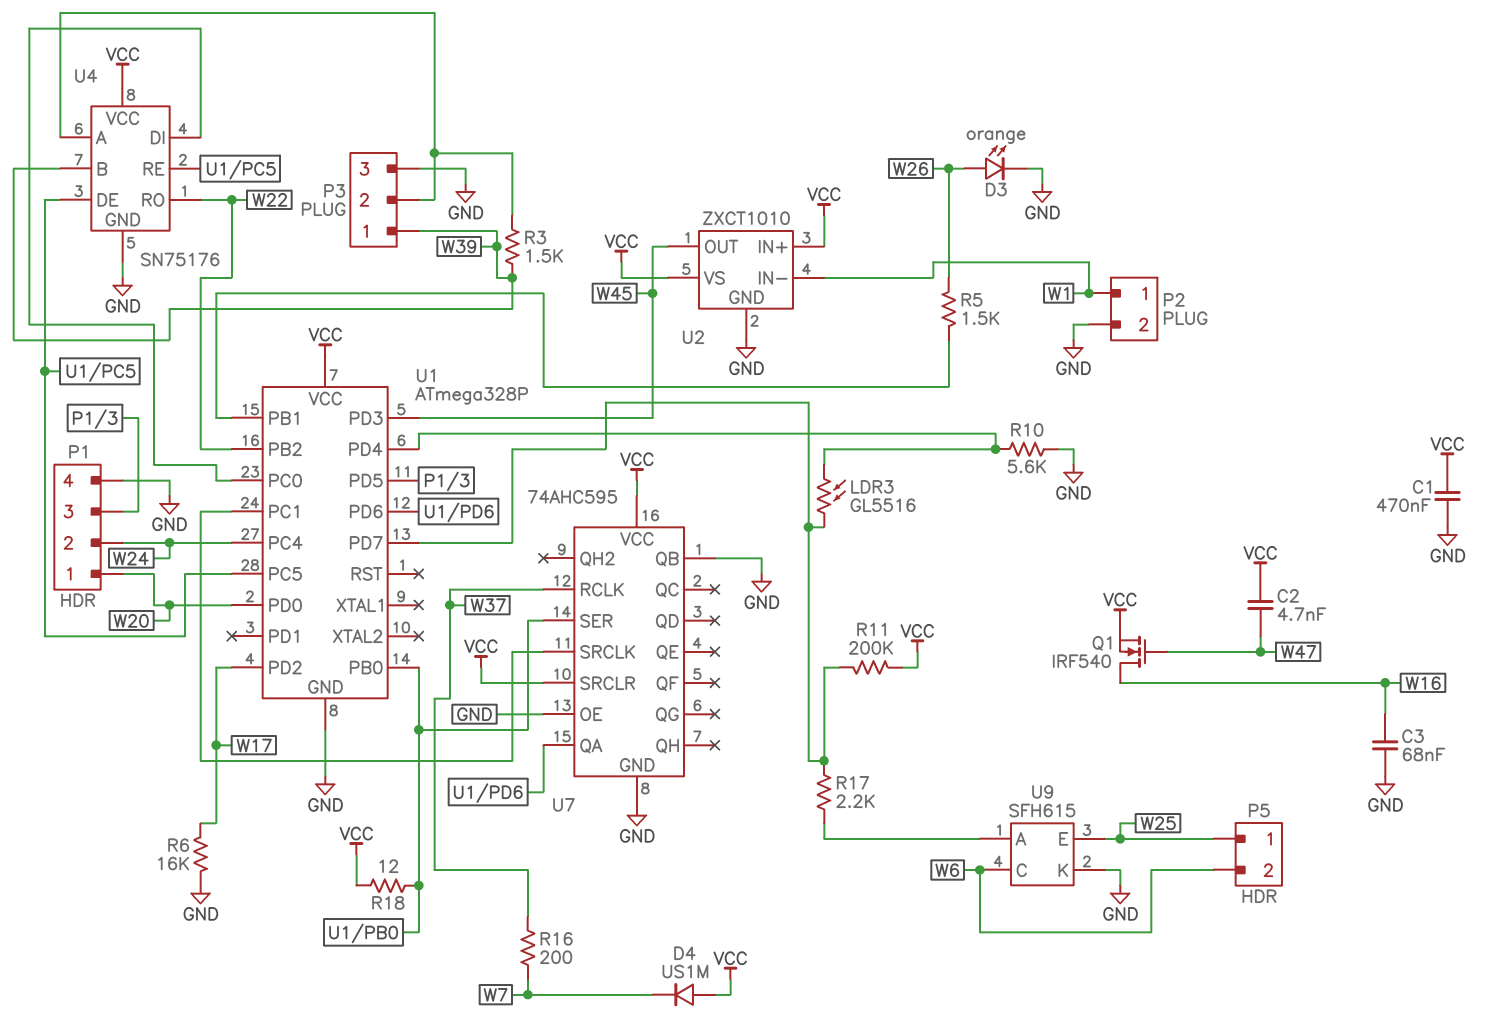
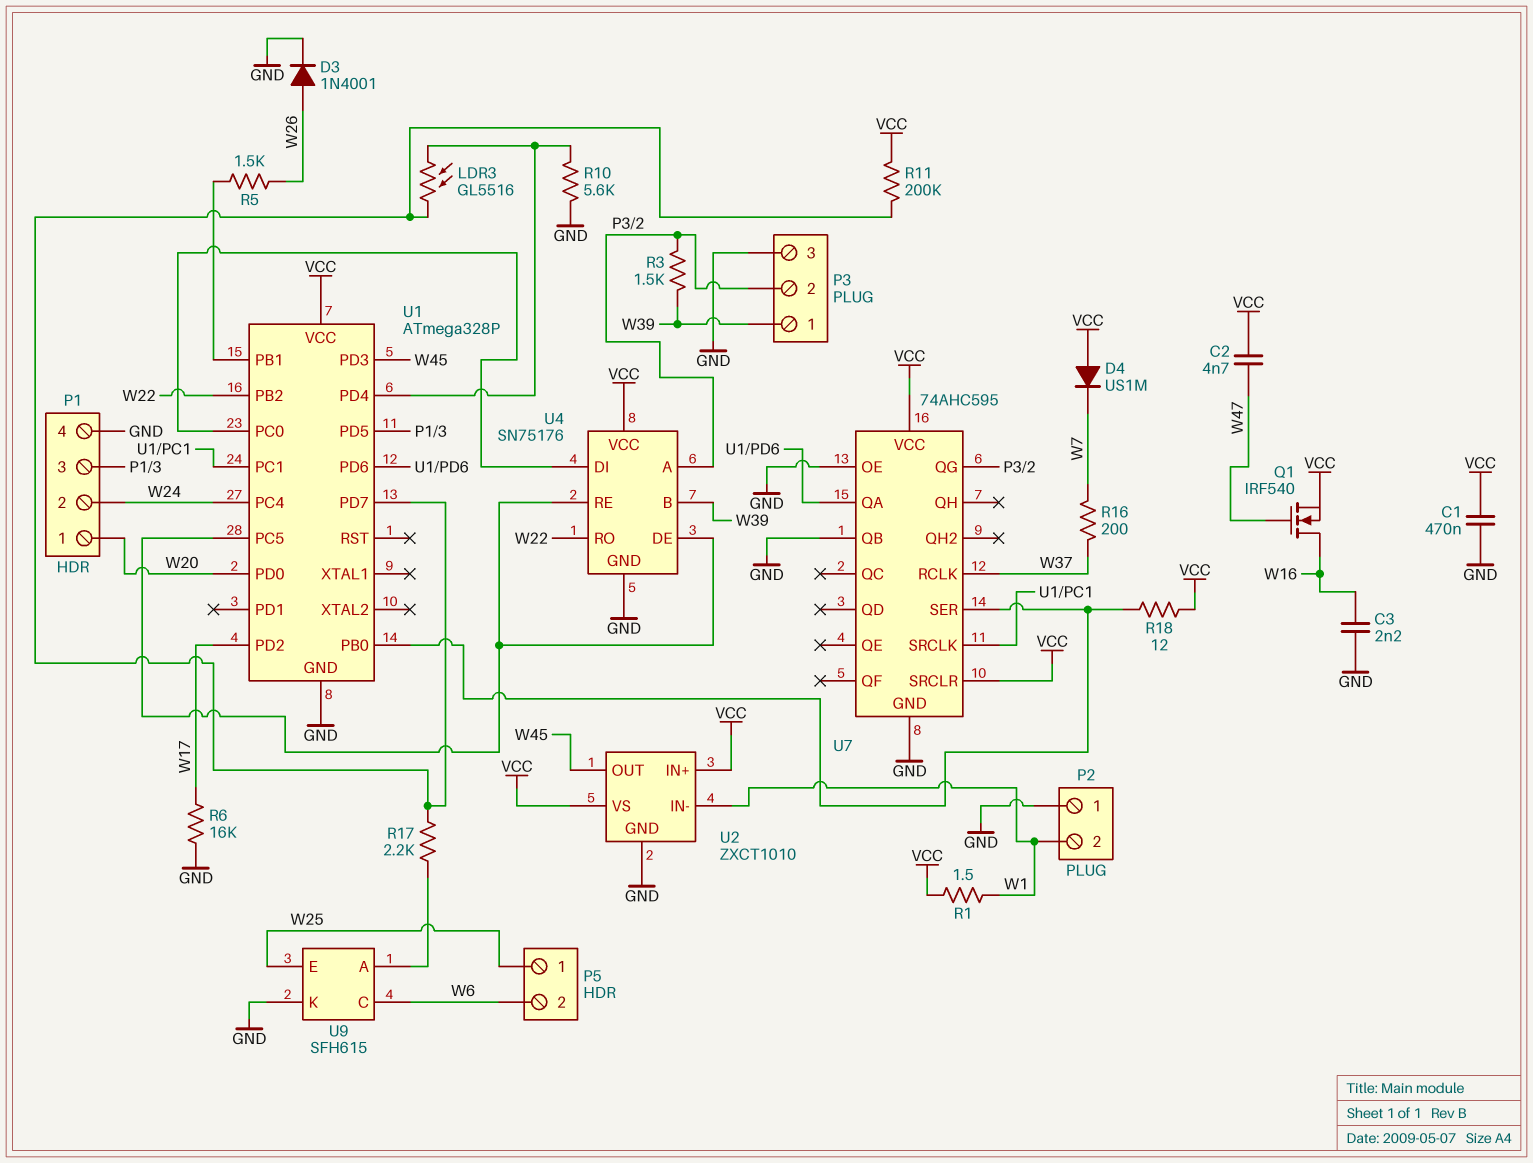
C3: 68nF (GND, W16) -> 2.2nF (GND, W16)
D3: LED orange (A W26, K GND) -> diode 1N4001 (A W26, K GND)
P2 pin 1: W1 -> GND
P2 pin 2: GND -> W1
R1: none -> 1.5 (VCC, W1)
U7 pin QG: none -> P3/2

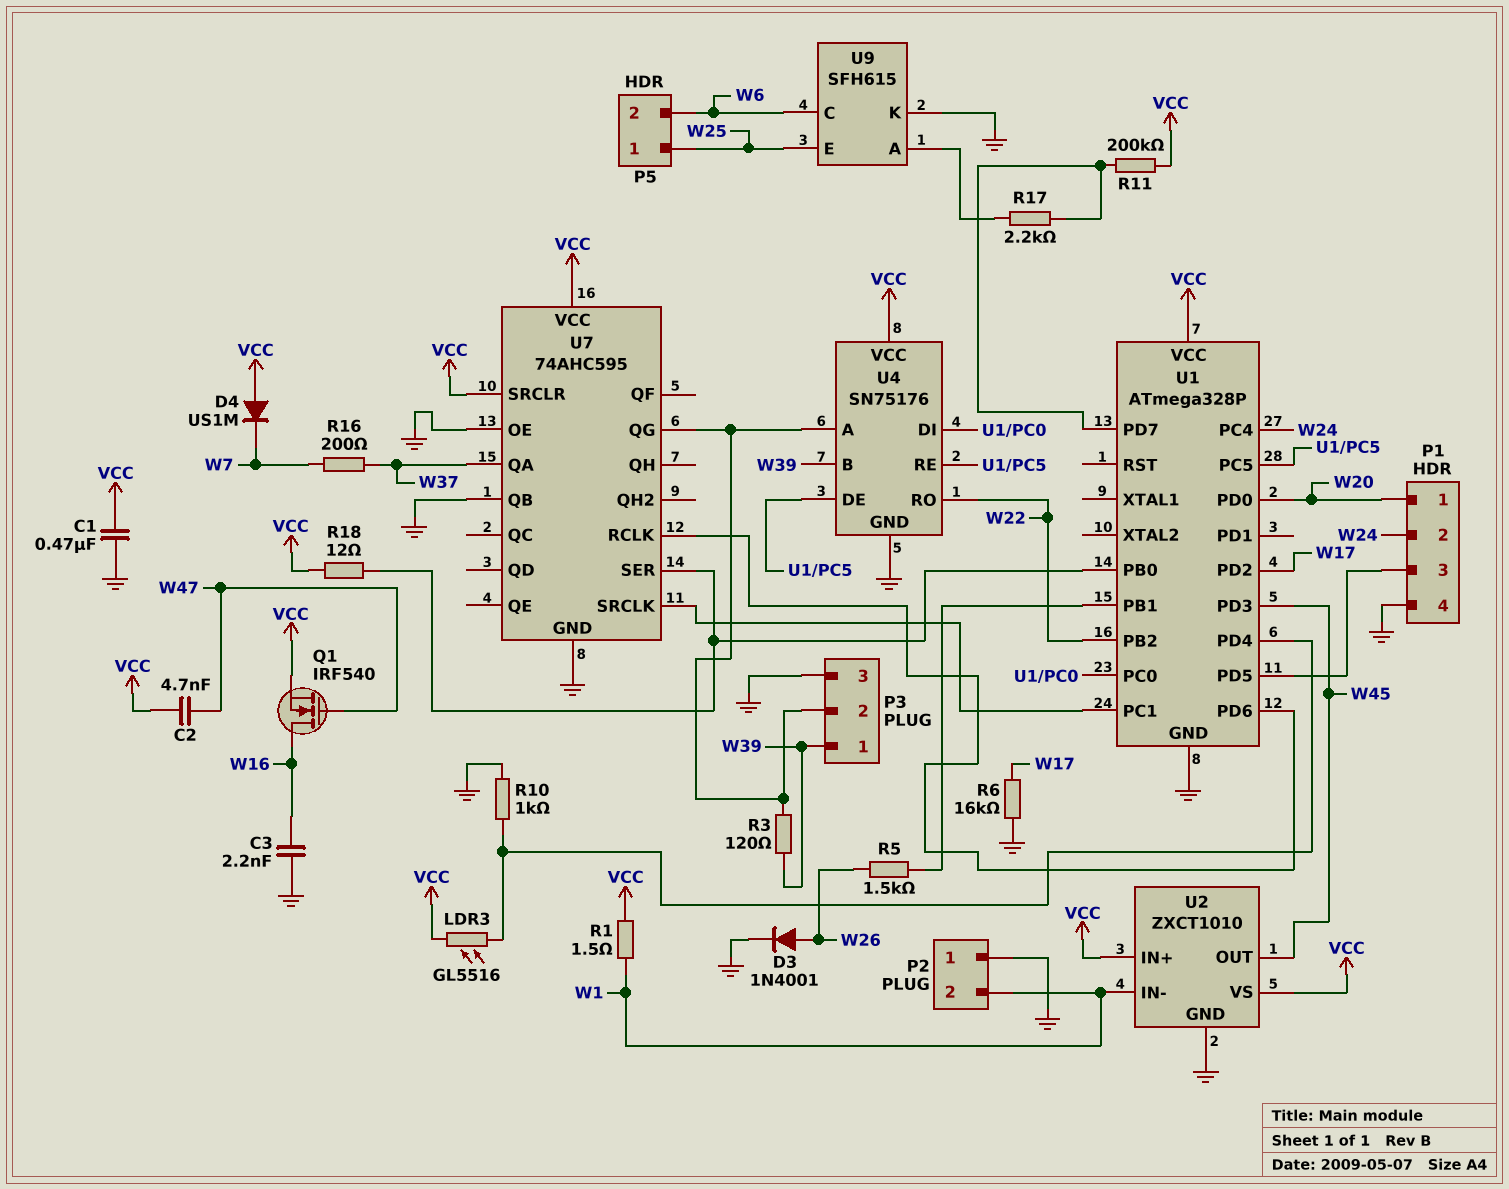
LDR3: GL5516 (U1/PD4, U1/PD7) -> GL5516 (U1/PD4, VCC)
R3: 1.5k (P3/2, W39) -> 120 (P3/2, W39)
R10: 5.6k (GND, U1/PD4) -> 1k (GND, U1/PD4)
U7 pin QA: U1/PD6 -> W37
U7 pin RCLK: W37 -> U1/PD6

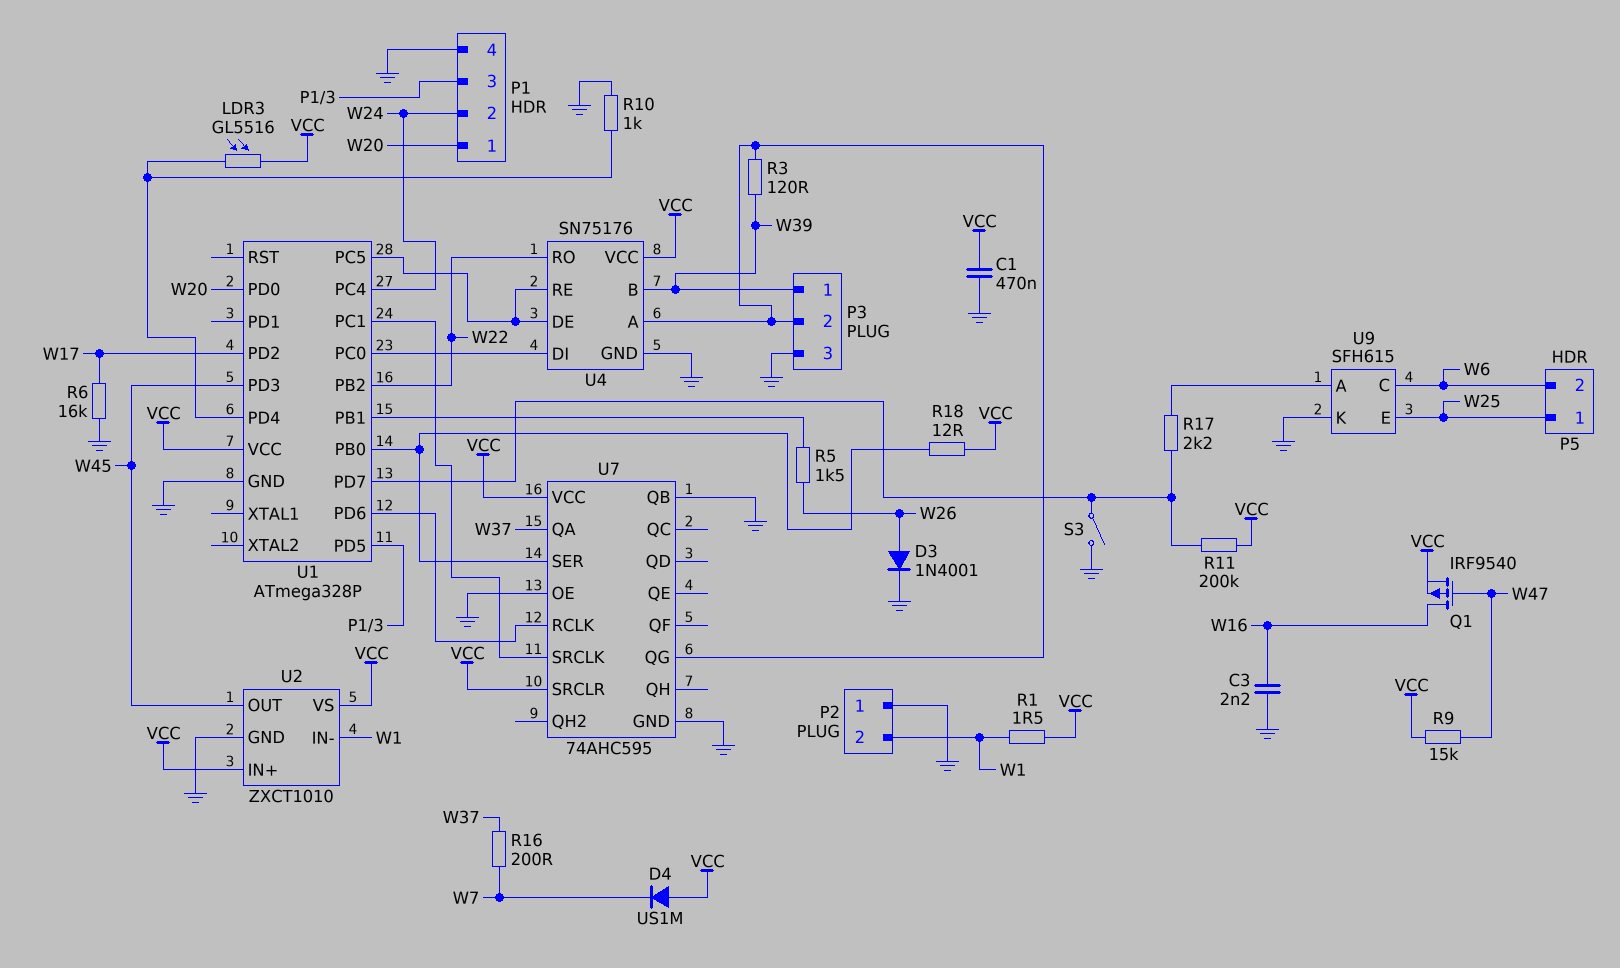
C2: 4.7nF (VCC, W47) -> none
Q1: NMOS IRF540 (G W47, D W16, S VCC) -> PMOS IRF9540 (G W47, D W16, S VCC)
R9: none -> 15k (VCC, W47)
S3: none -> switch (GND, U1/PD7)

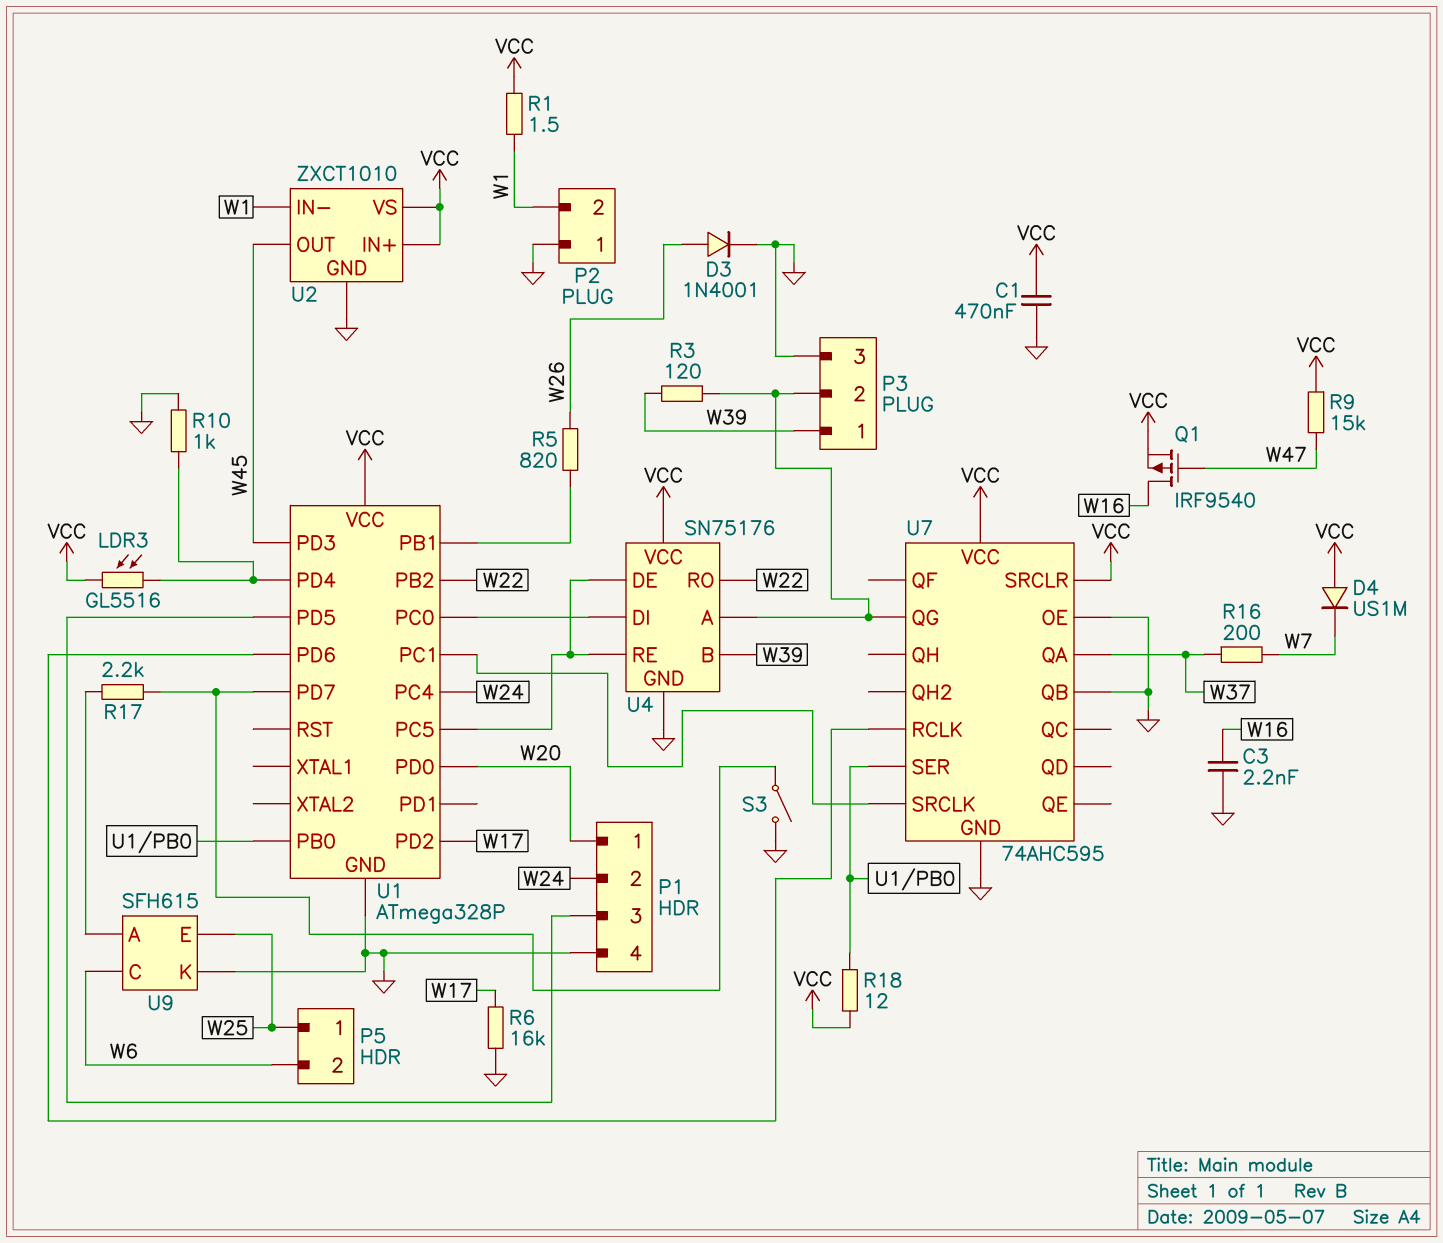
R5: 1.5k (U1/PB1, W26) -> 820 (U1/PB1, W26)
R11: 200k (U1/PD7, VCC) -> none

